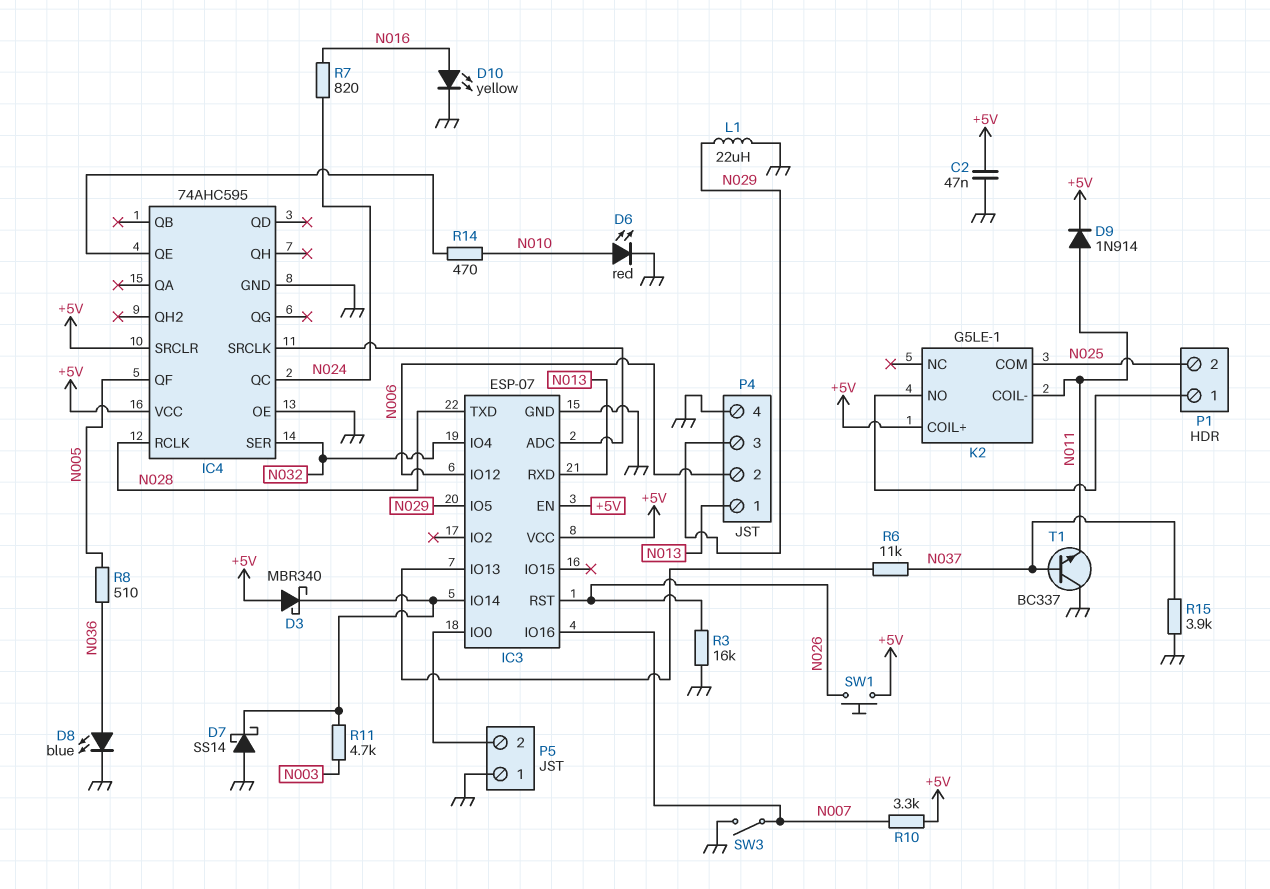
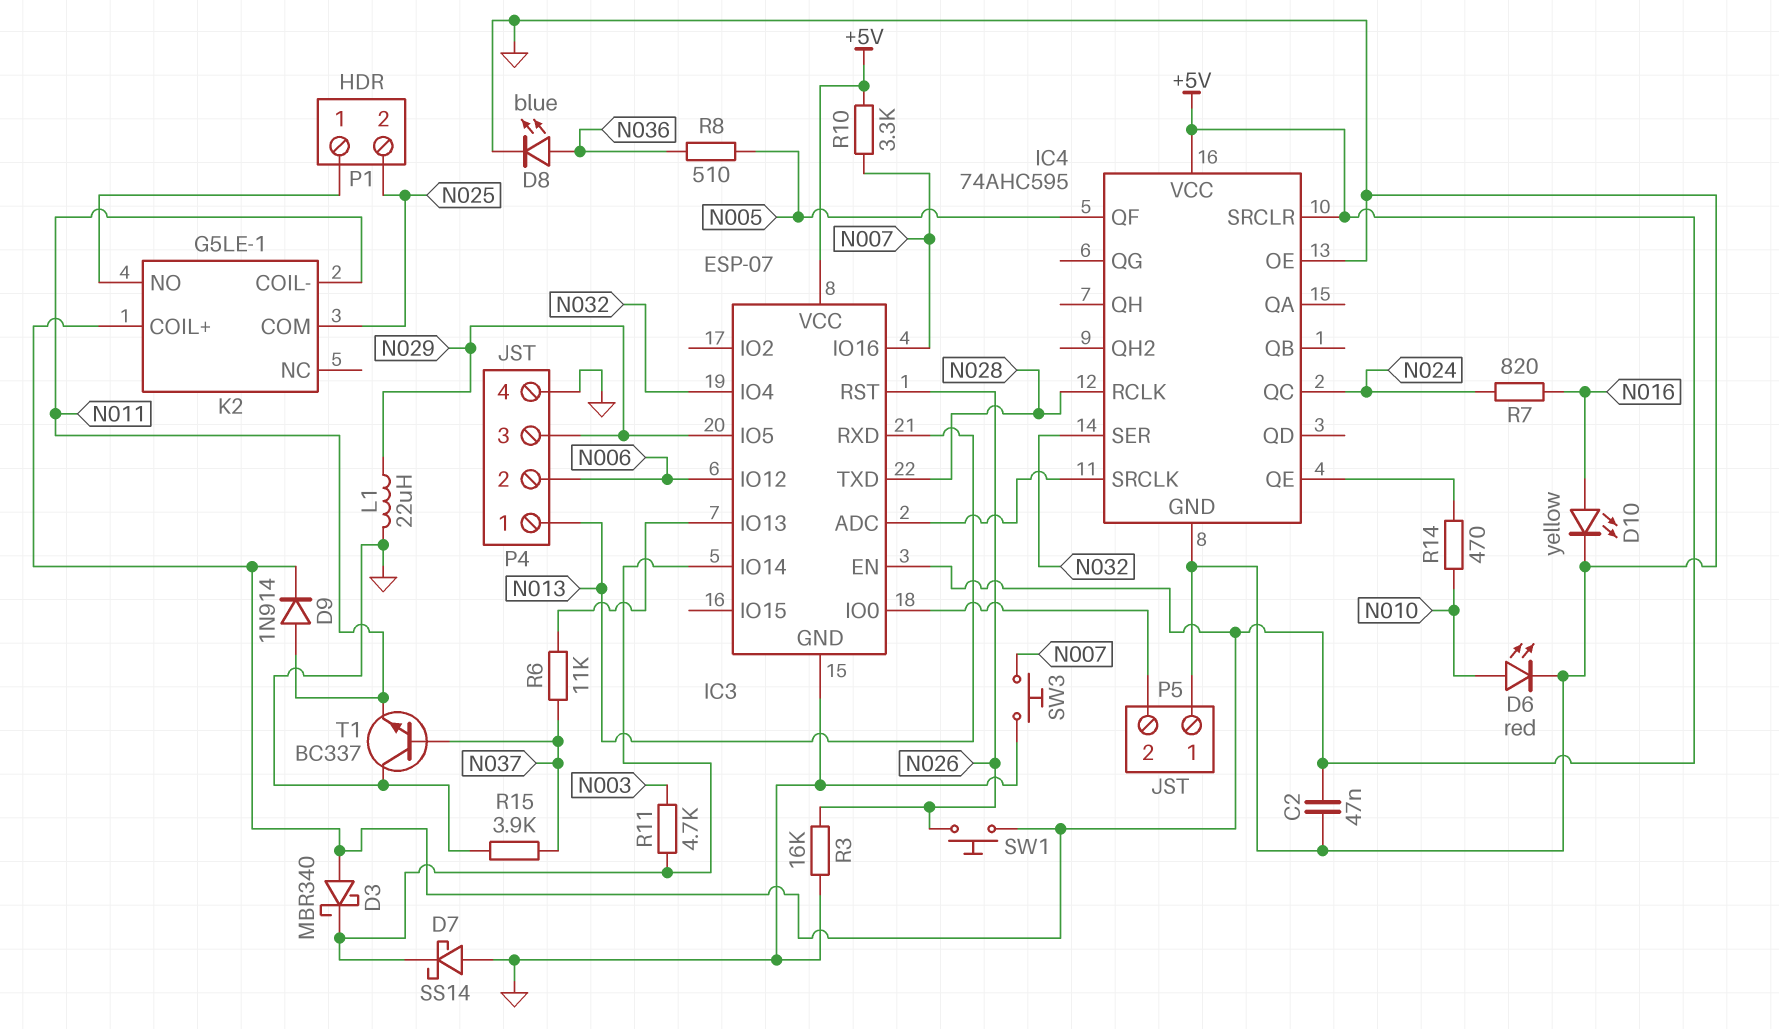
SW3: switch (GND, N007) -> button (GND, N007)

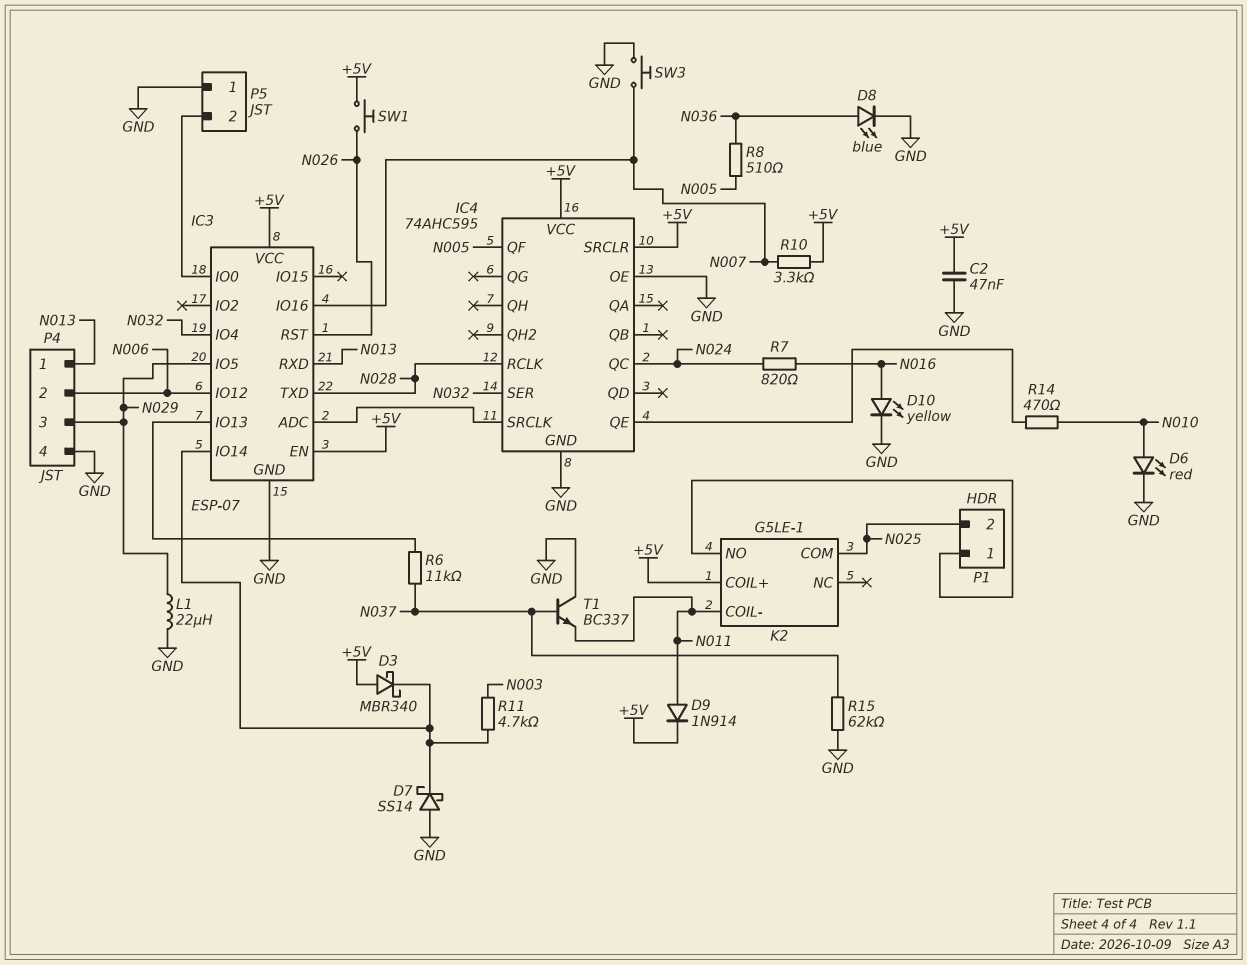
R3: 16k (GND, N026) -> none
R15: 3.9k (GND, N037) -> 62k (GND, N037)

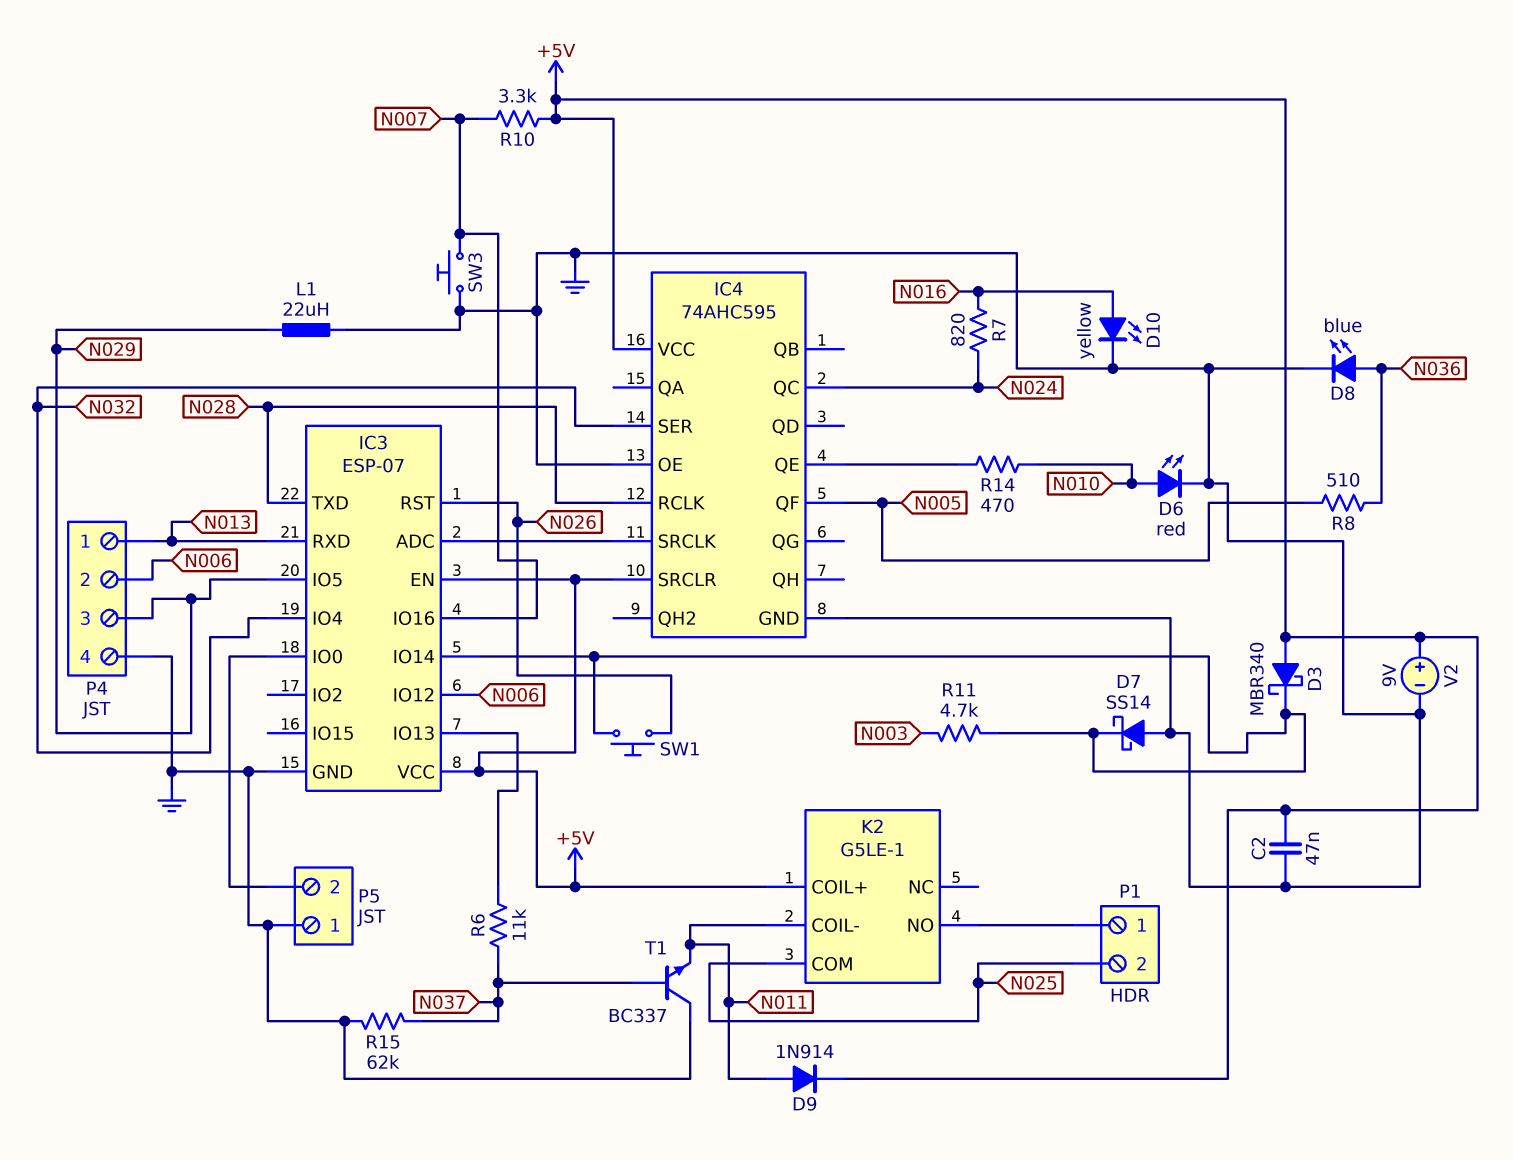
SW1: button (+5V, N026) -> button (IC3/IO14, N026)
V2: none -> 9V (plus +5V, minus GND)

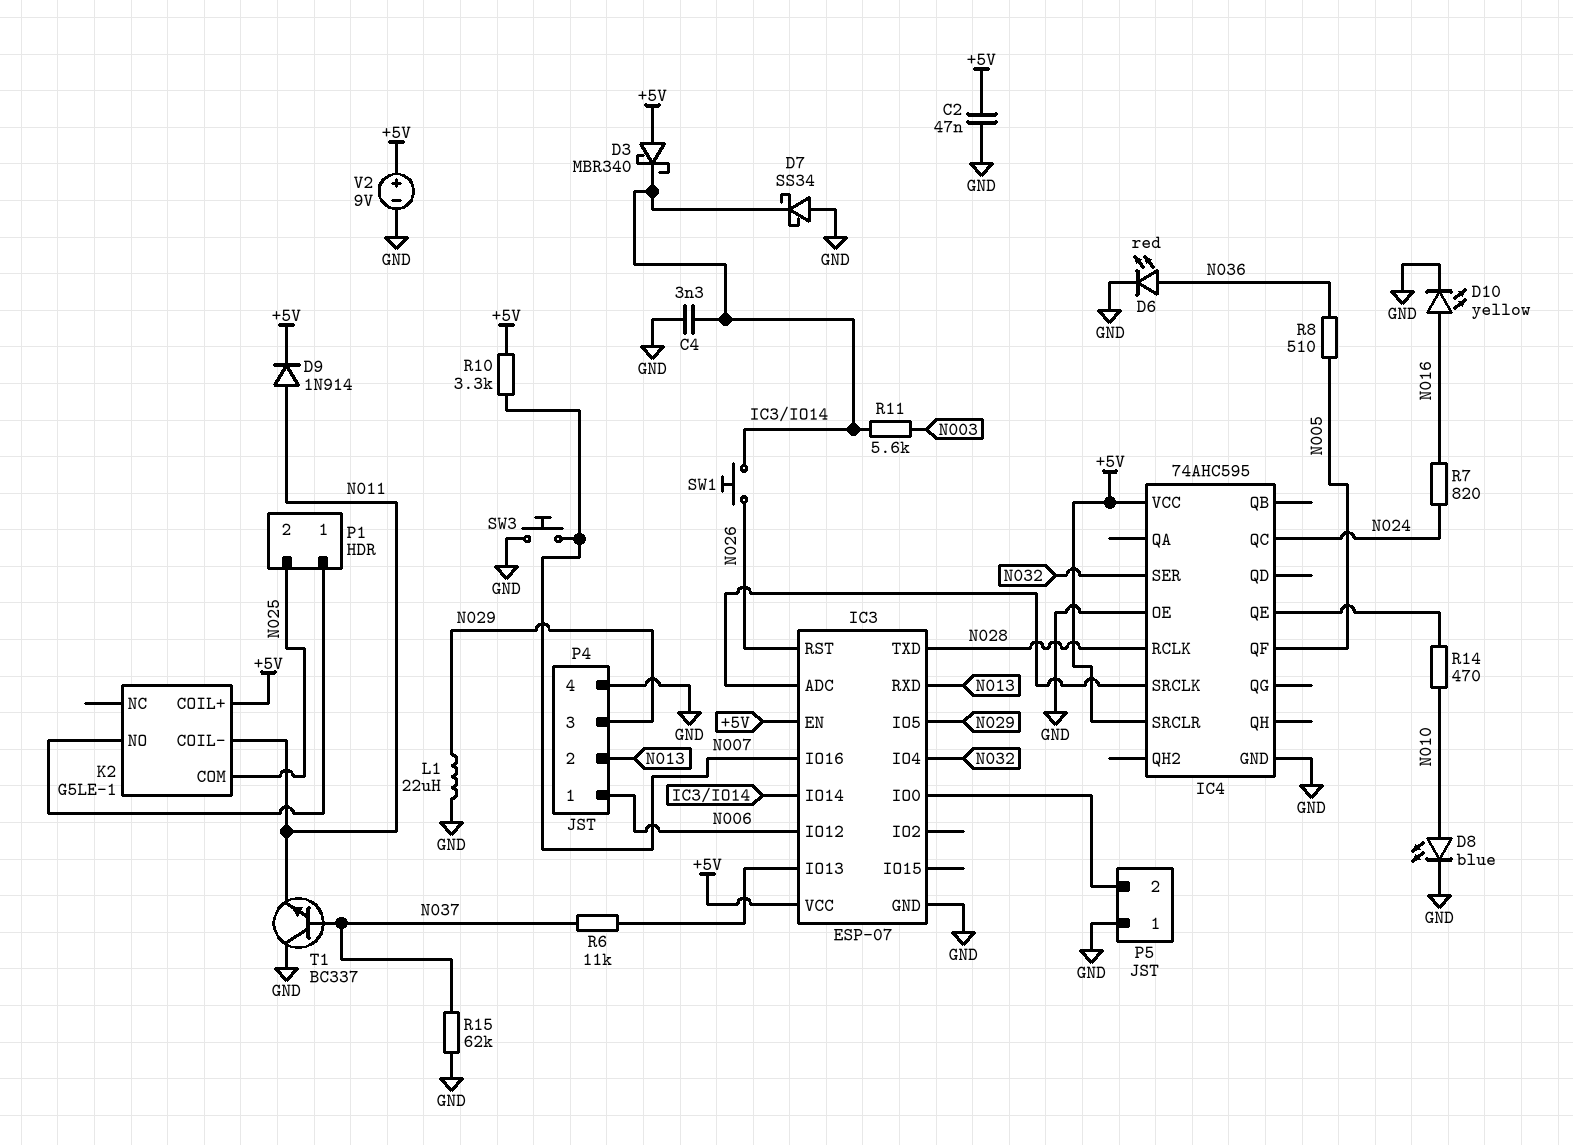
C4: none -> 3.3nF (GND, IC3/IO14)
D6: LED red (A N010, K GND) -> LED red (A N036, K GND)
D7: schottky SS14 (A GND, K IC3/IO14) -> schottky SS34 (A GND, K IC3/IO14)
D8: LED blue (A N036, K GND) -> LED blue (A N010, K GND)
P4 pin 1: N013 -> N006
P4 pin 2: N006 -> N013
R11: 4.7k (IC3/IO14, N003) -> 5.6k (IC3/IO14, N003)

